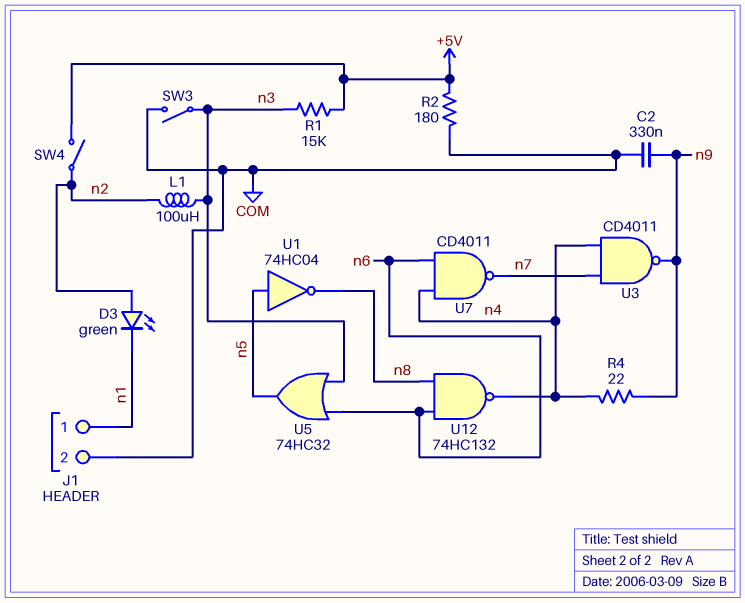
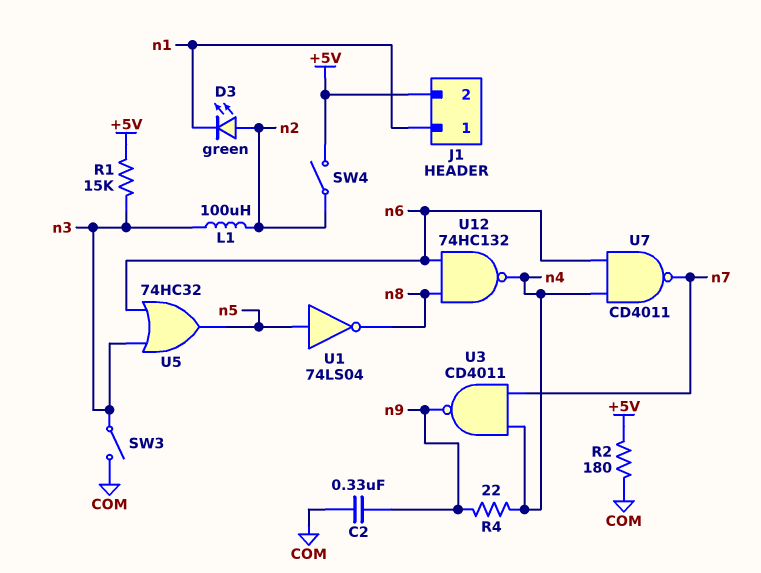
J1 pin 2: COM -> +5V
U1: NOT 74HC04 (in n5, out n8) -> NOT 74LS04 (in n5, out n8)

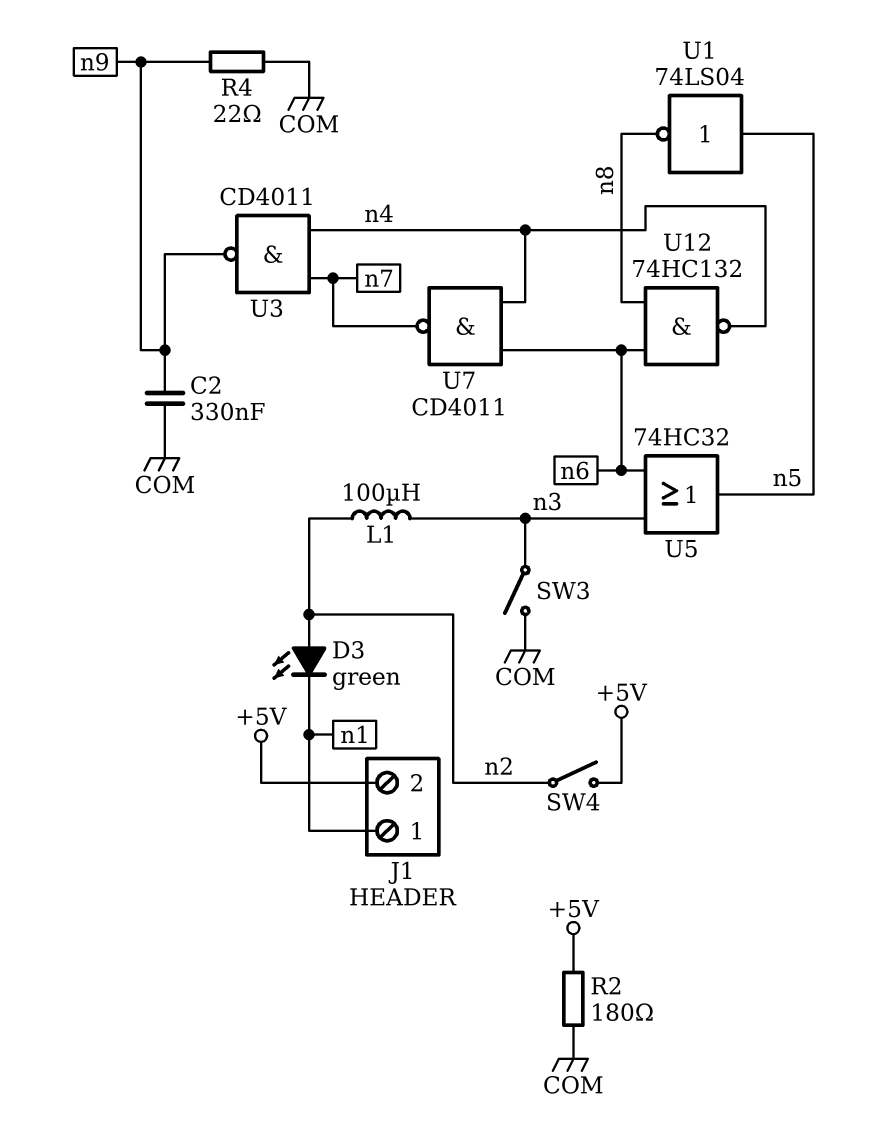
R1: 15k (+5V, n3) -> none
R4: 22 (n4, n9) -> 22 (COM, n9)

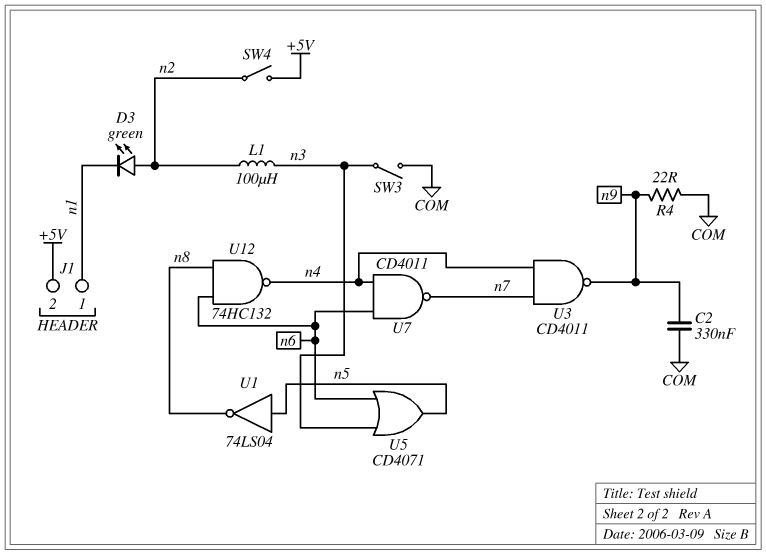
R2: 180 (+5V, COM) -> none
U5: OR 74HC32 (in n3, in n6, out n5) -> OR CD4071 (in n3, in n6, out n5)

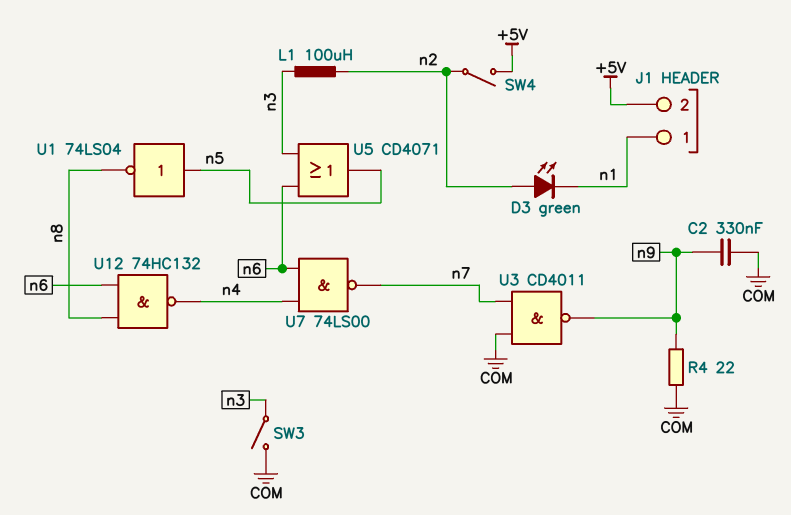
U3: NAND CD4011 (in n4, in n7, out n9) -> NAND CD4011 (in COM, in n7, out n9)
U7: NAND CD4011 (in n4, in n6, out n7) -> NAND 74LS00 (in n4, in n6, out n7)

